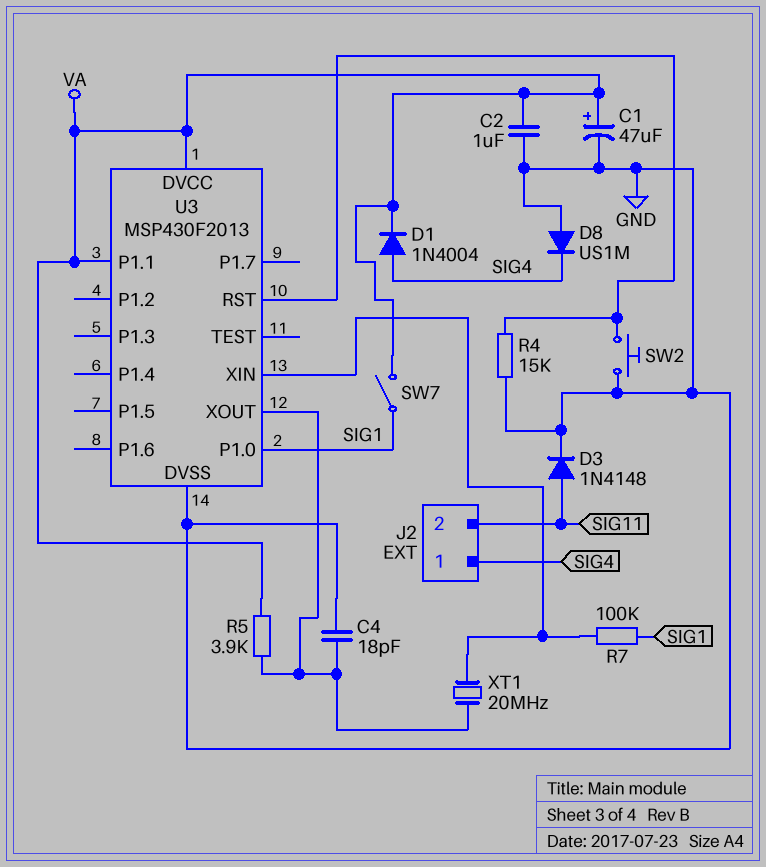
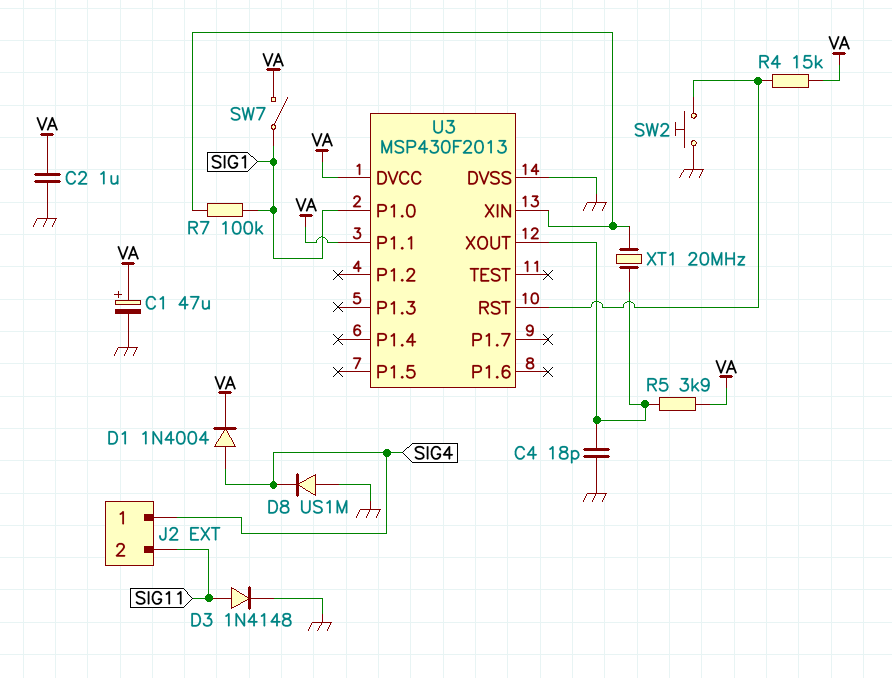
R4: 15k (GND, U3/RST) -> 15k (U3/RST, VA)

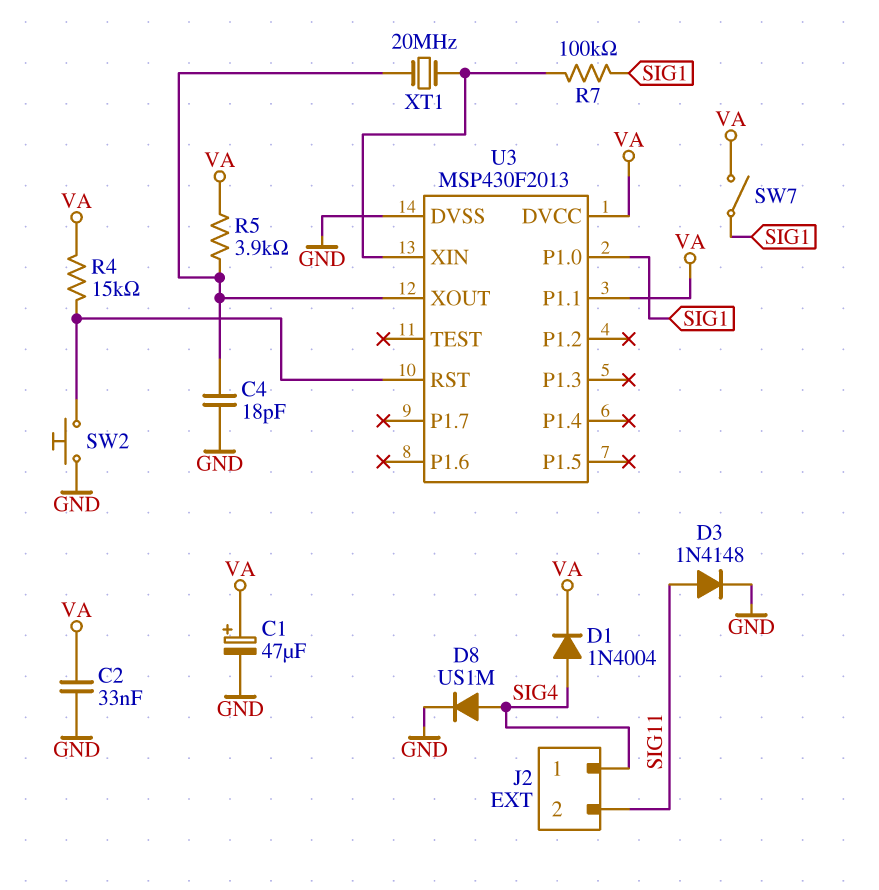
C2: 1uF (GND, VA) -> 33nF (GND, VA)
D8: diode US1M (A GND, K SIG4) -> diode US1M (A SIG4, K GND)

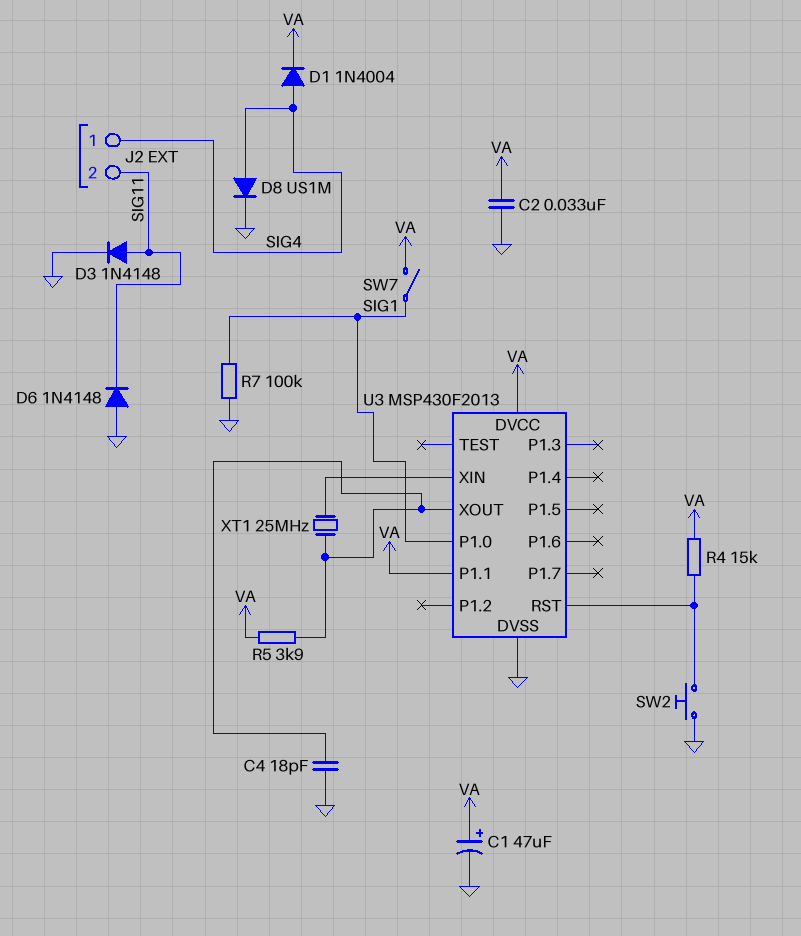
D6: none -> diode 1N4148 (A GND, K SIG11)
R7: 100k (SIG1, U3/XIN) -> 100k (GND, SIG1)
XT1: 20MHz (U3/XIN, U3/XOUT) -> 25MHz (U3/XIN, U3/XOUT)

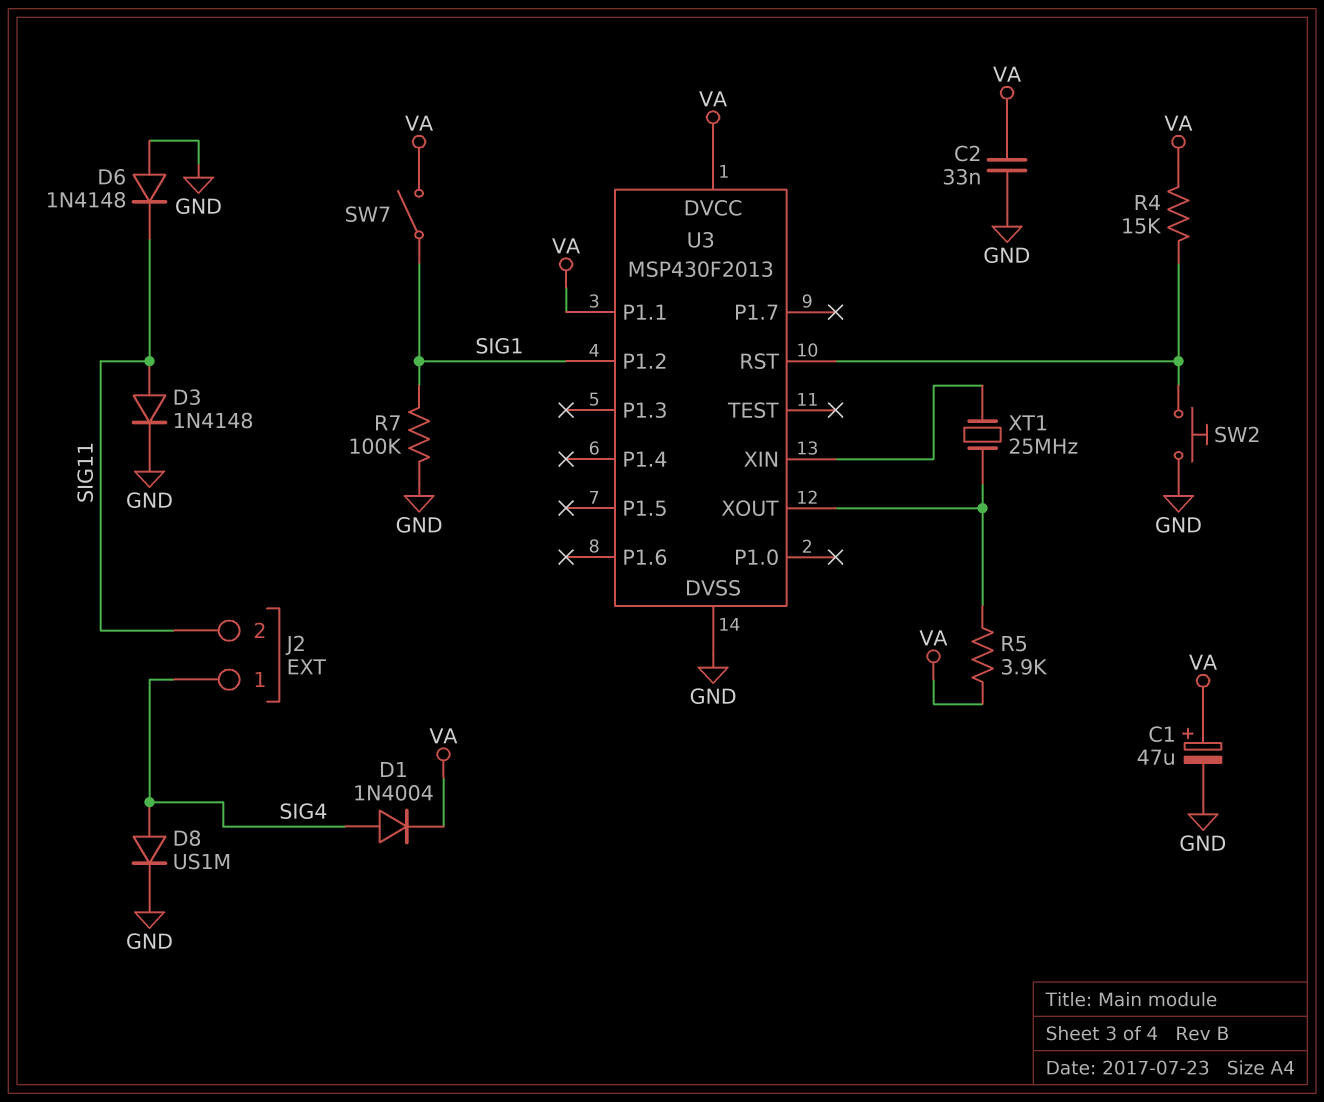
C4: 18pF (GND, U3/XOUT) -> none
U3 pin P1.0: SIG1 -> none
U3 pin P1.2: none -> SIG1

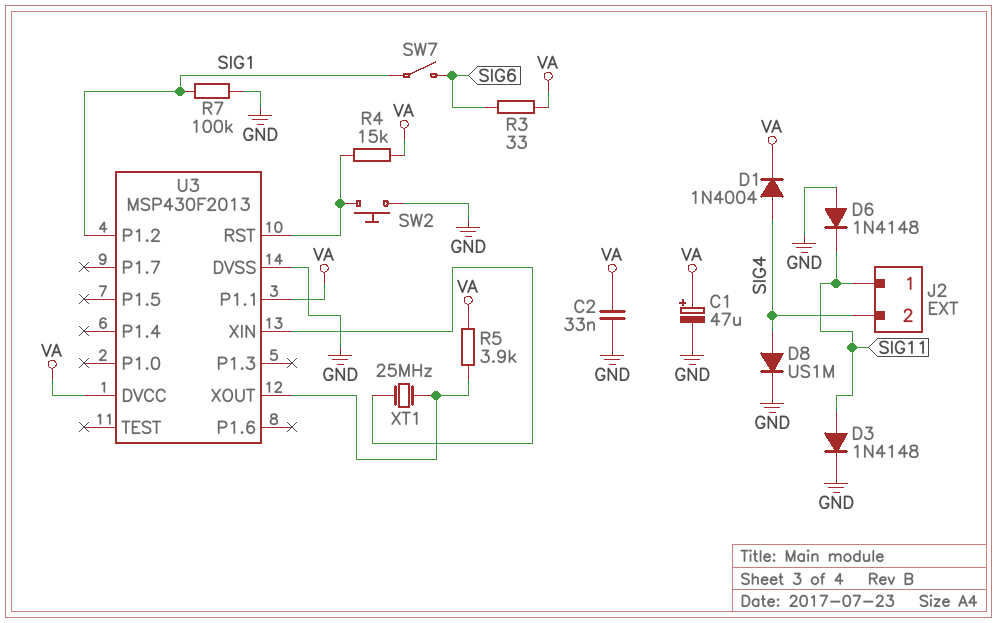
J2 pin 1: SIG4 -> SIG11
J2 pin 2: SIG11 -> SIG4
R3: none -> 33 (SIG6, VA)
SW7: switch (SIG1, VA) -> switch (SIG1, SIG6)

